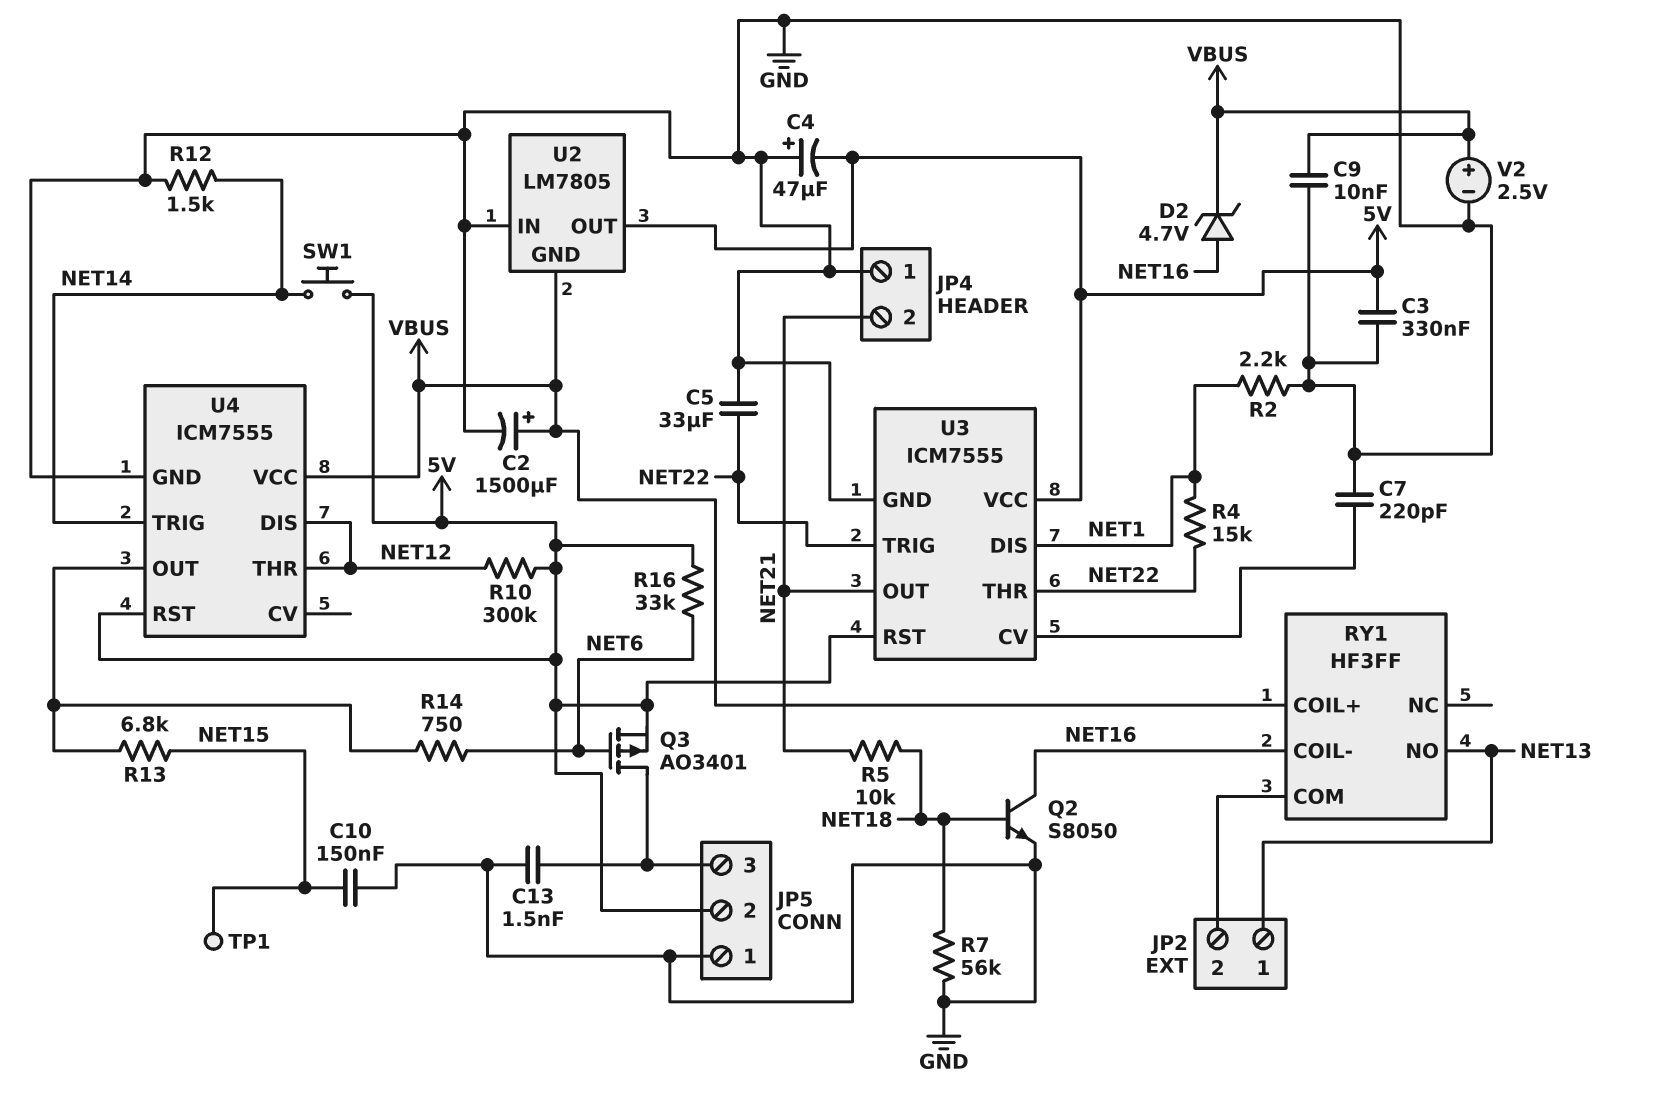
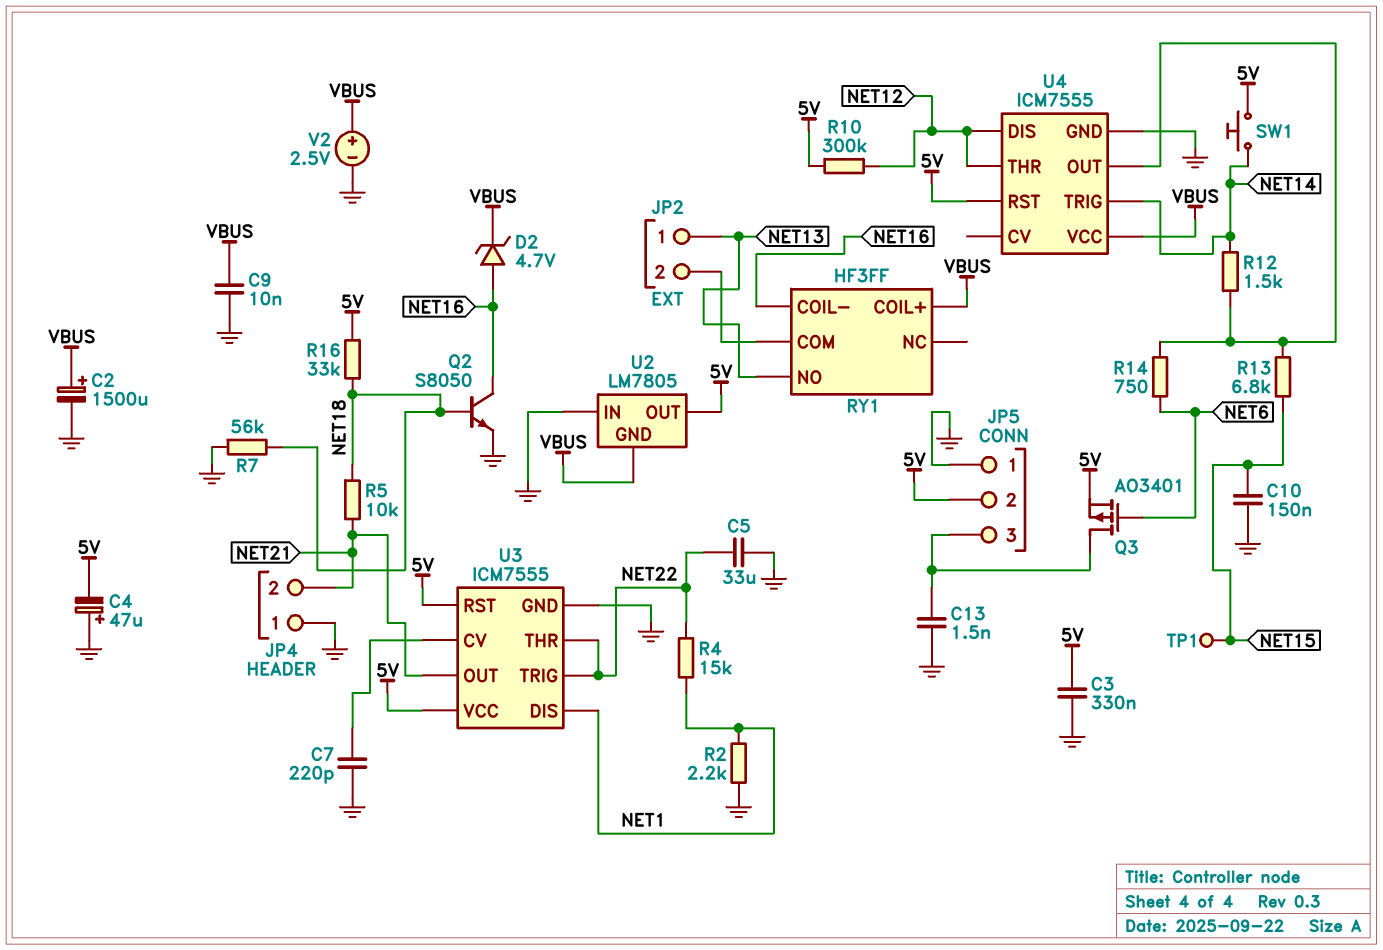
R12: 1.5k (GND, NET14) -> 1.5k (NET14, U4/OUT)
R16: 33k (5V, NET6) -> 33k (5V, NET18)

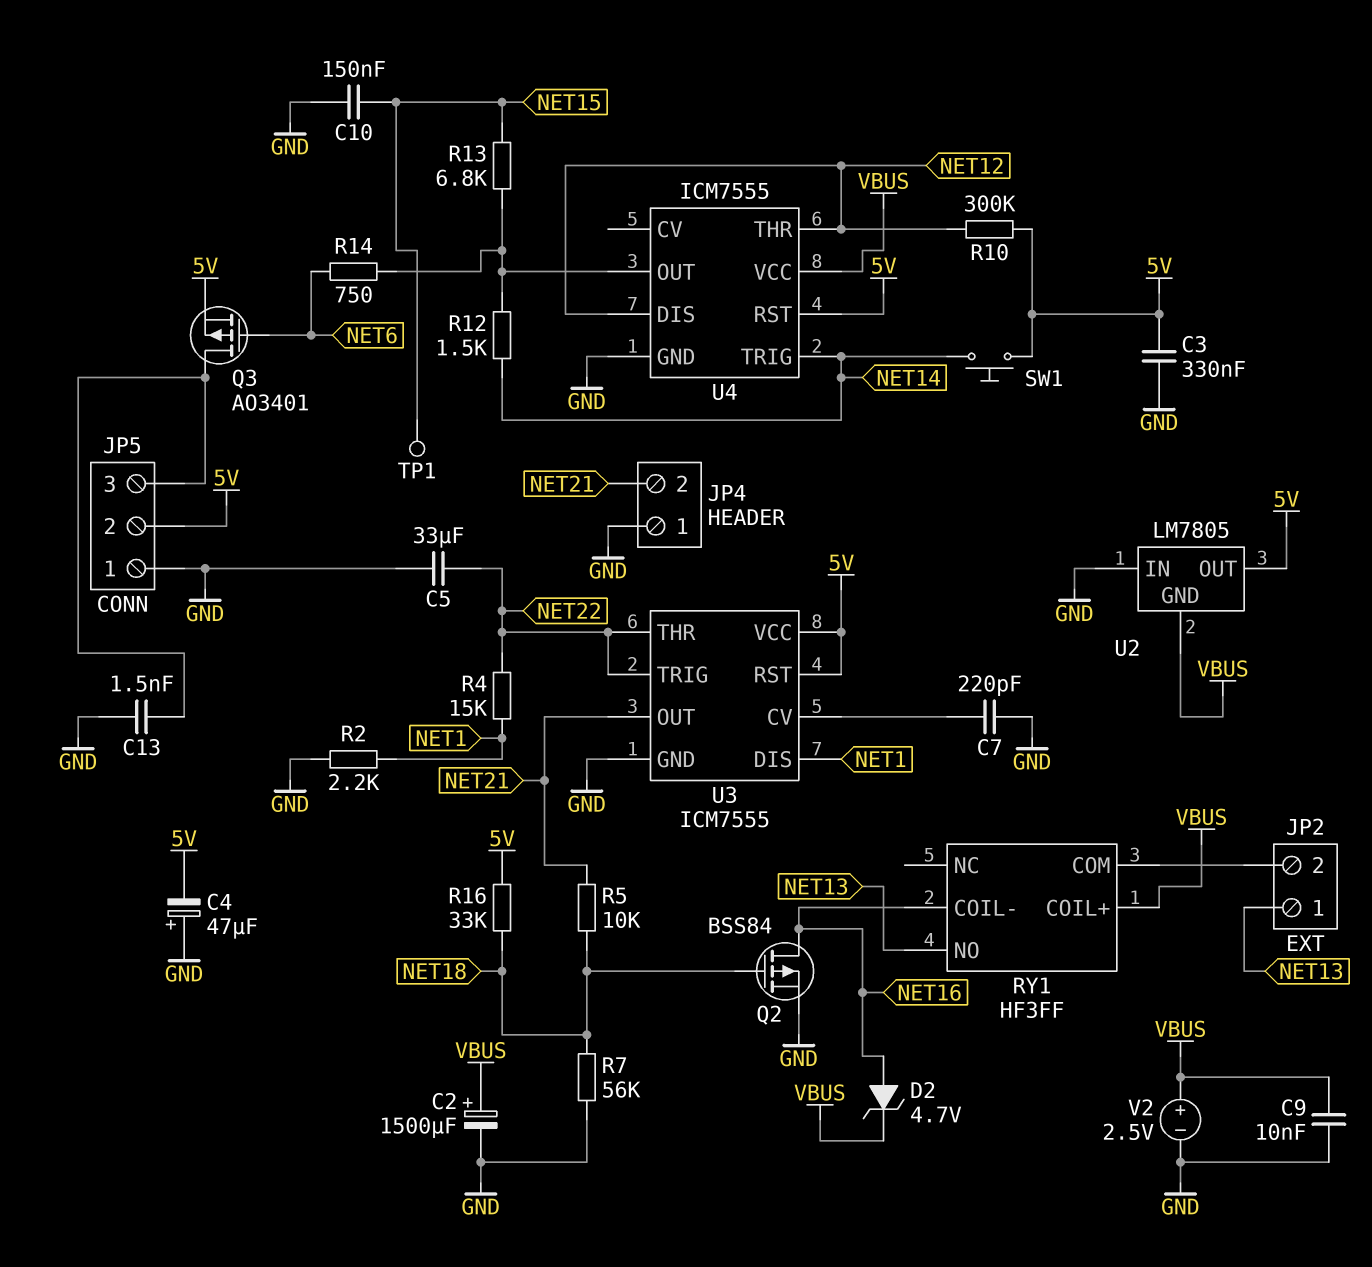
Q2: NPN S8050 (B NET18, C NET16, E GND) -> PMOS BSS84 (G NET18, D NET16, S GND)

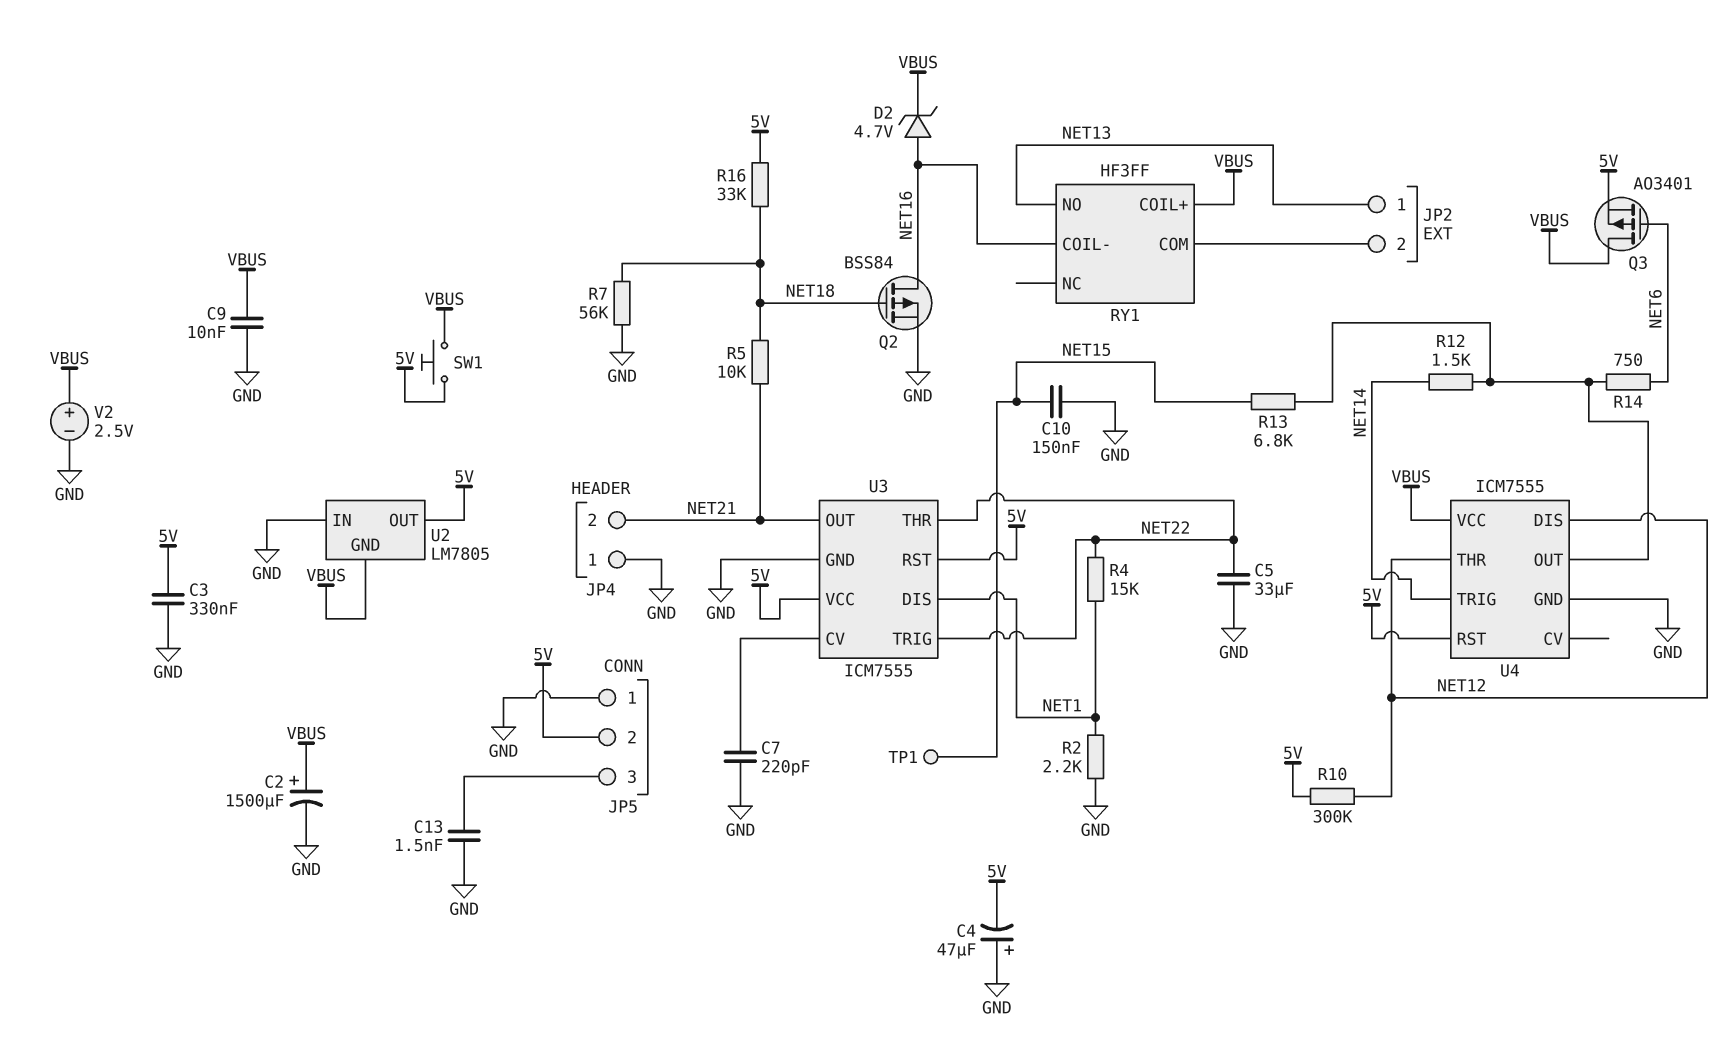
Q3: PMOS AO3401 (G NET6, D JP5/3, S 5V) -> PMOS AO3401 (G NET6, D VBUS, S 5V)
SW1: button (5V, NET14) -> button (5V, VBUS)

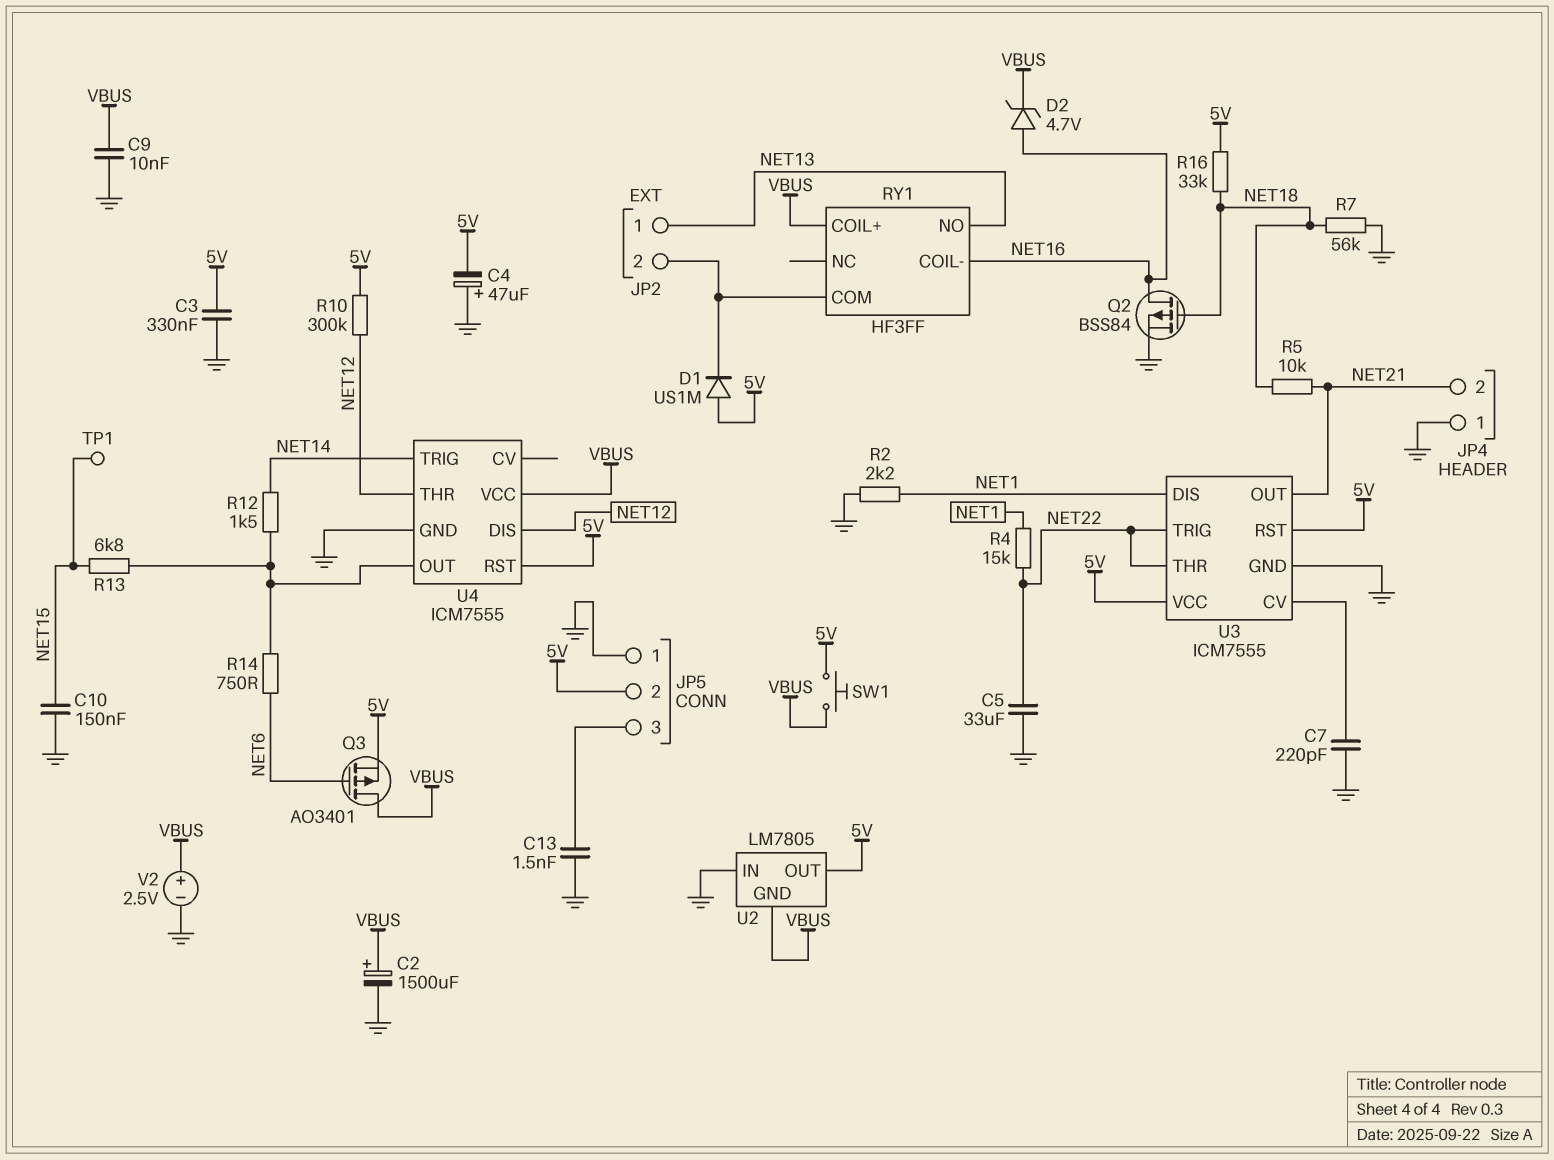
D1: none -> diode US1M (A 5V, K JP2/2)

